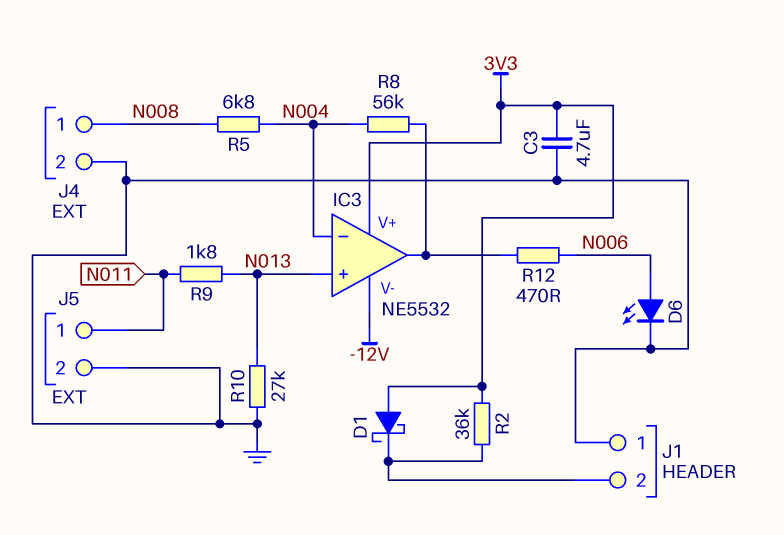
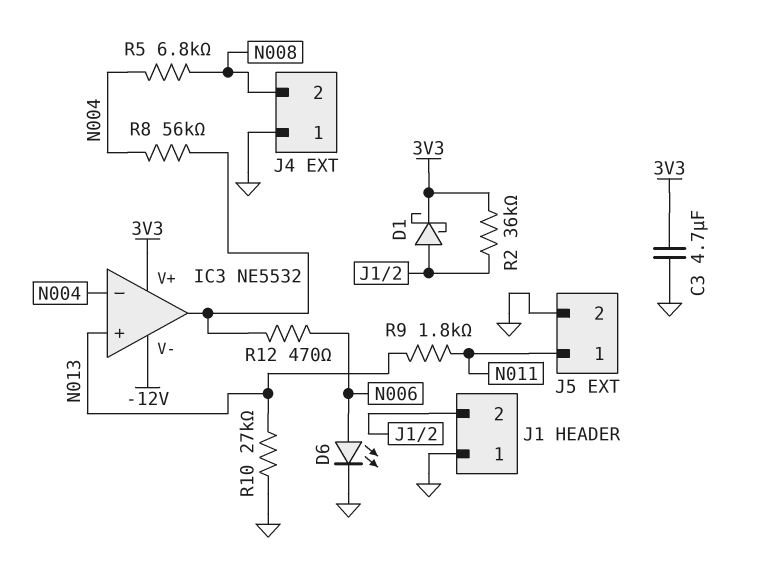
D1: schottky (A 3V3, K J1/2) -> schottky (A J1/2, K 3V3)
J4 pin 1: N008 -> GND
J4 pin 2: GND -> N008

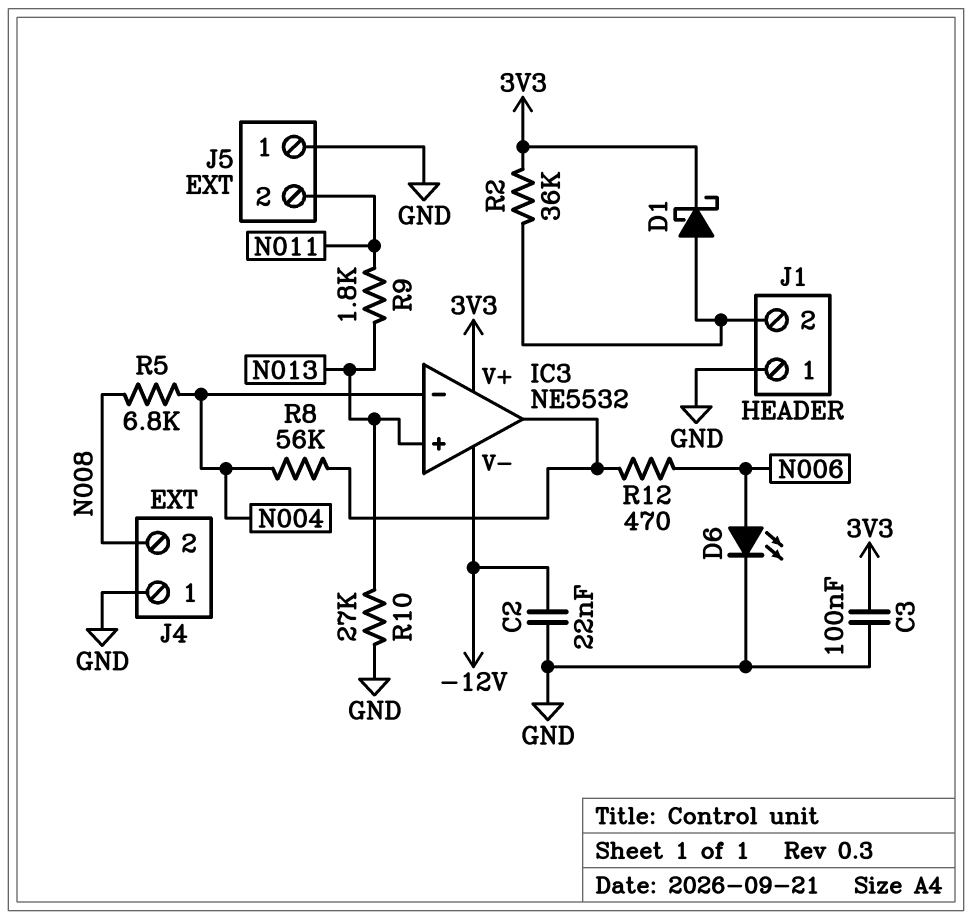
C2: none -> 22nF (-12V, GND)
C3: 4.7uF (3V3, GND) -> 100nF (3V3, GND)
J5 pin 1: N011 -> GND
J5 pin 2: GND -> N011

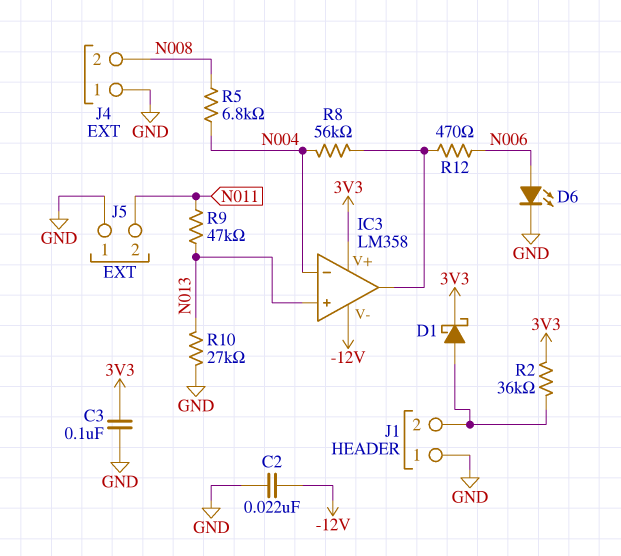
IC3: NE5532 -> LM358
R9: 1.8k (N011, N013) -> 47k (N011, N013)

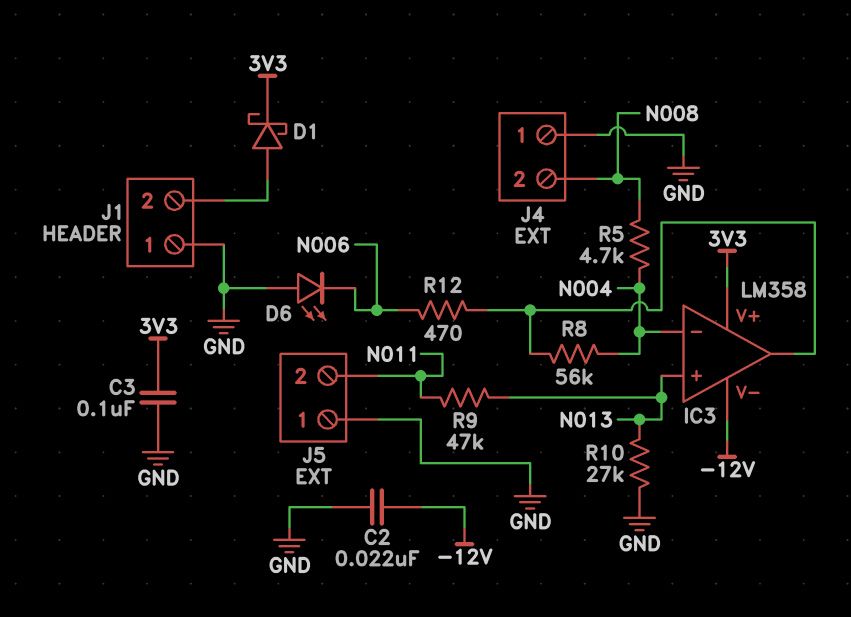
D6: LED (A N006, K GND) -> LED (A GND, K N006)
R2: 36k (3V3, J1/2) -> none
R5: 6.8k (N004, N008) -> 4.7k (N004, N008)

